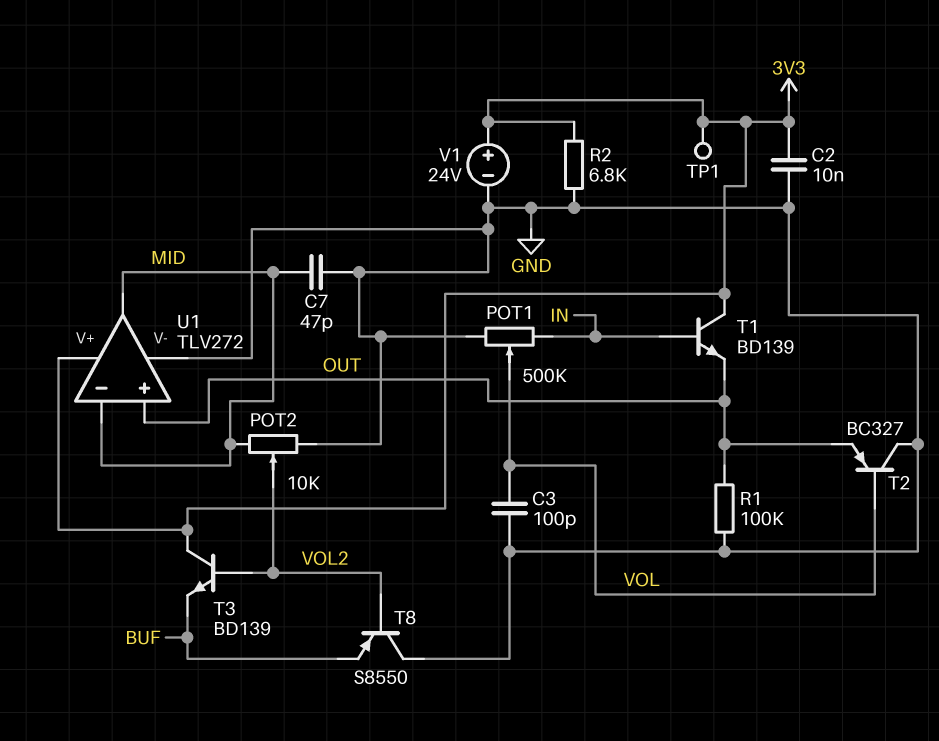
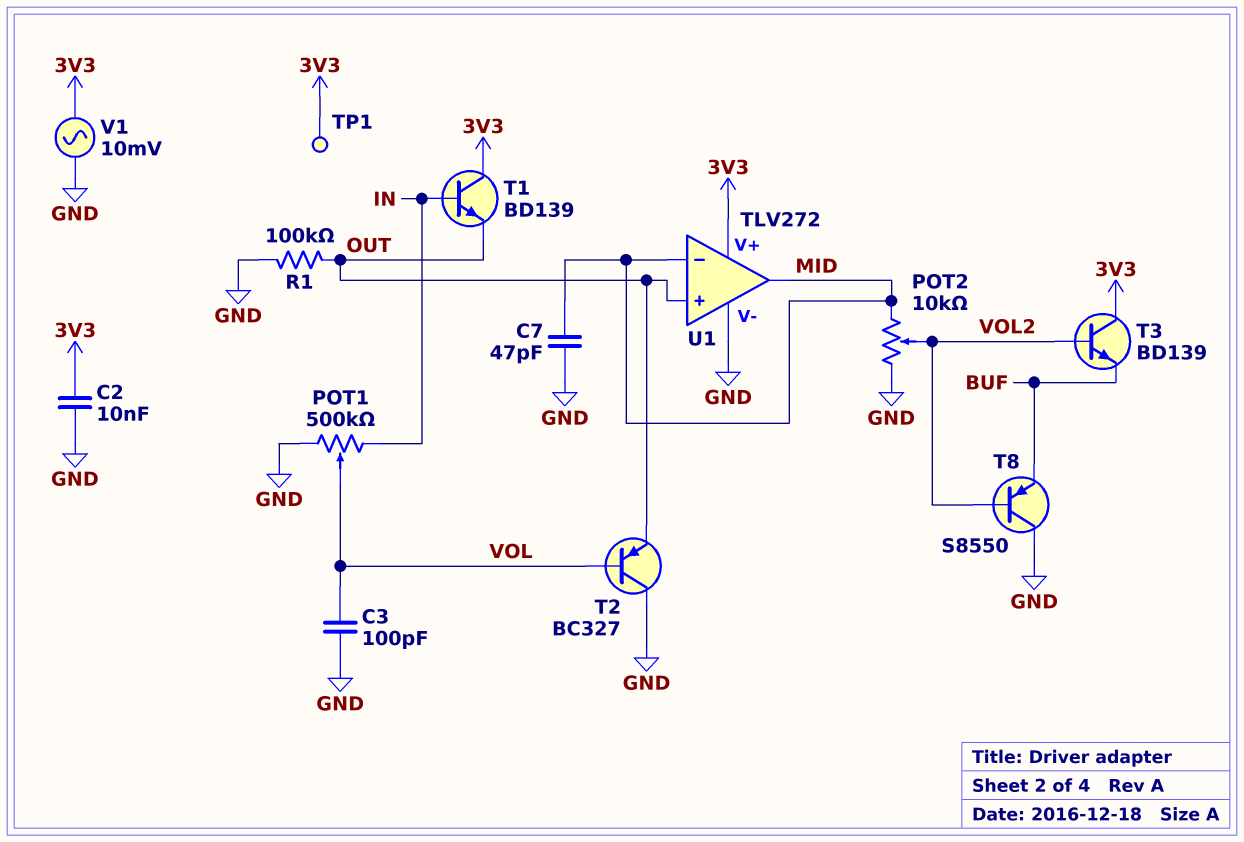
R2: 6.8k (3V3, GND) -> none
V1: 24V (plus 3V3, minus GND) -> AC 10mV (3V3, GND)

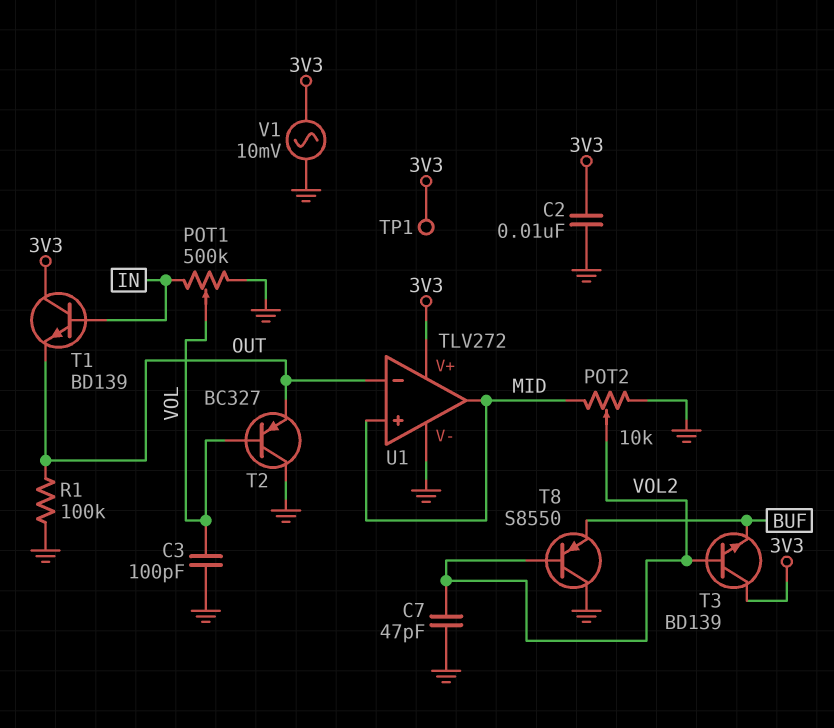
C7: 47pF (GND, MID) -> 47pF (GND, VOL2)
U1 pin in+: OUT -> MID
U1 pin in-: MID -> OUT

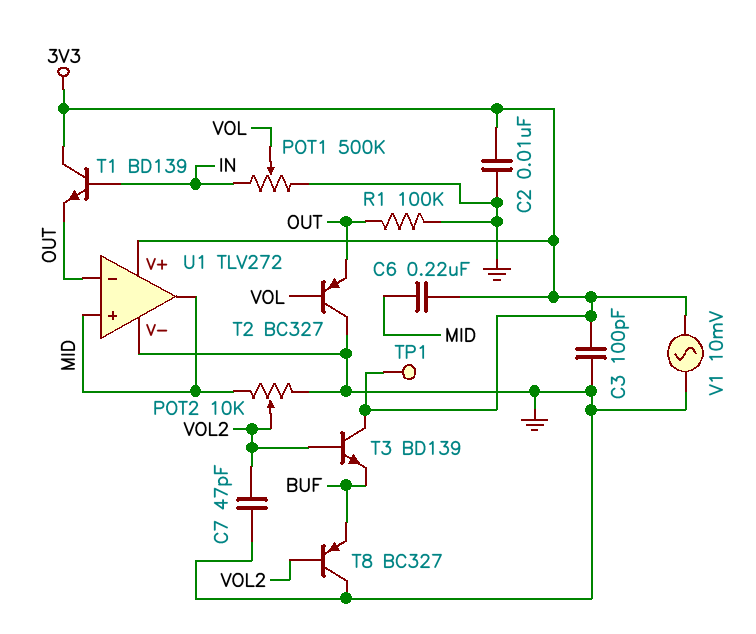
C3: 100pF (GND, VOL) -> 100pF (3V3, GND)
C6: none -> 220nF (3V3, MID)
T8: PNP S8550 (B VOL2, C GND, E BUF) -> PNP BC327 (B VOL2, C GND, E BUF)

